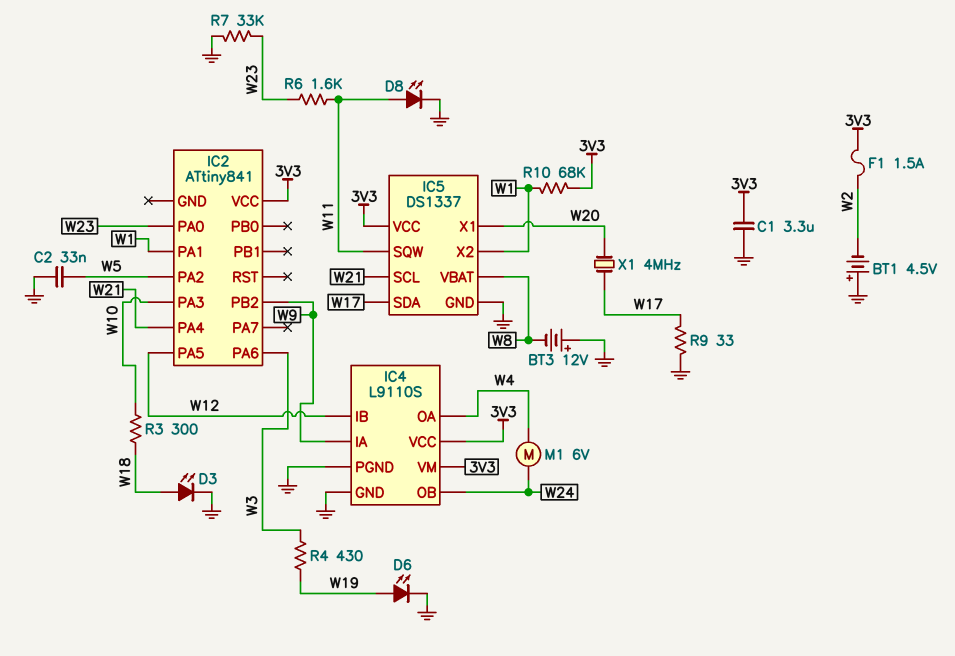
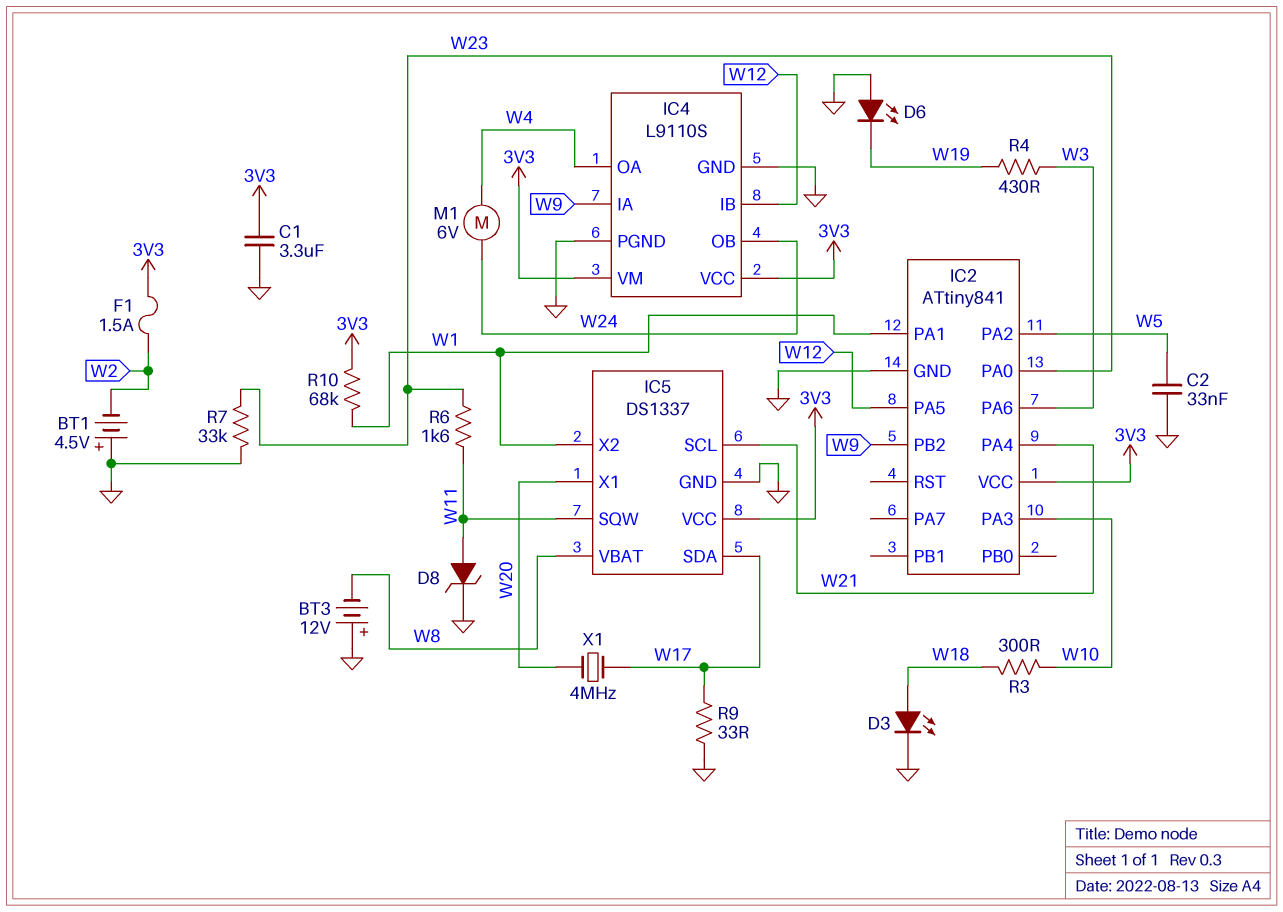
D6: LED (A W19, K GND) -> LED (A GND, K W19)
D8: LED (A W11, K GND) -> zener (A W11, K GND)
IC2 pin GND: none -> GND

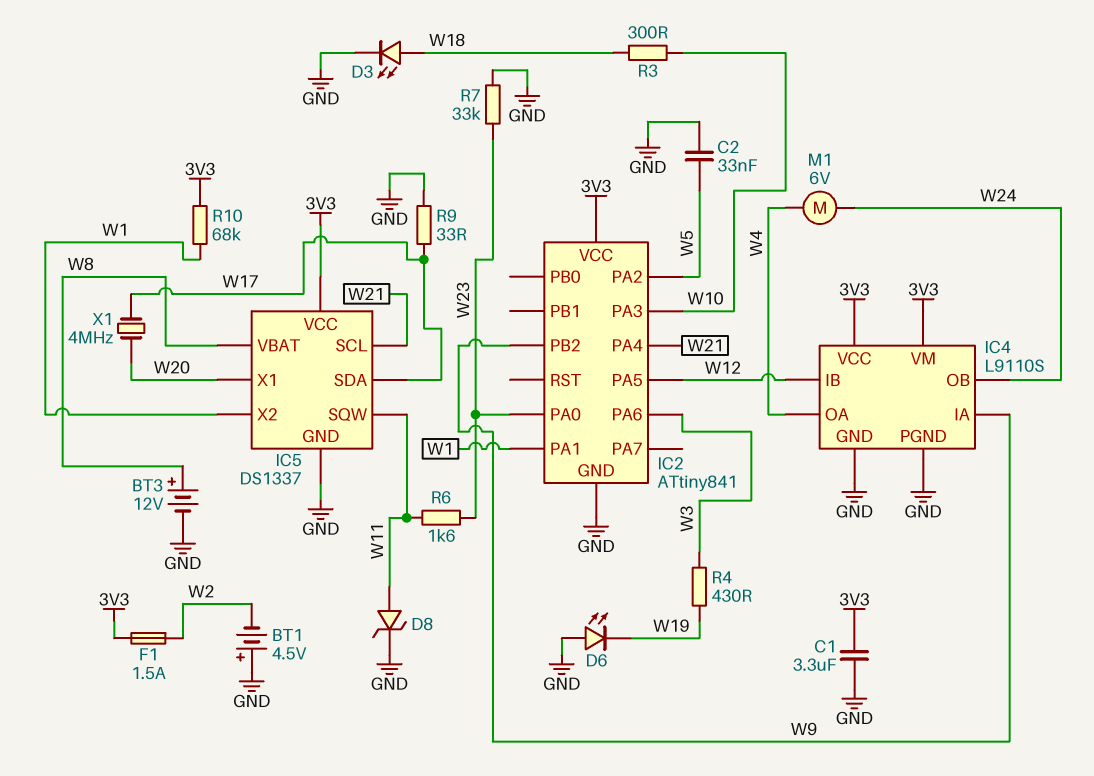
BT3: 12V (plus GND, minus W8) -> 12V (plus W8, minus GND)

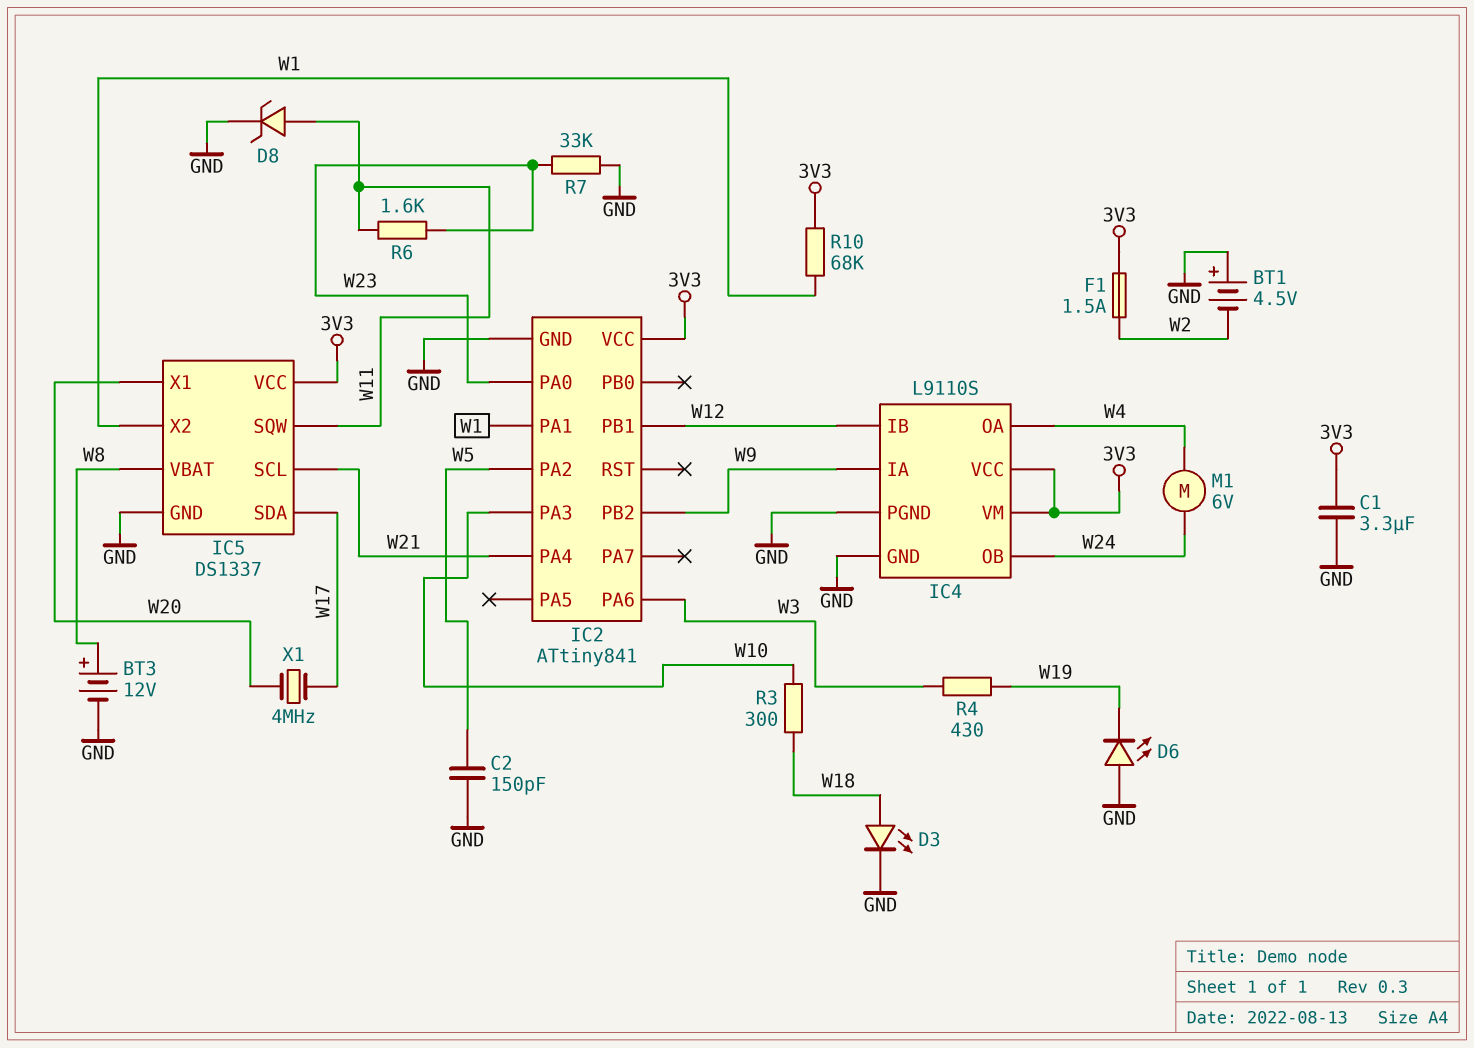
C2: 33nF (GND, W5) -> 150pF (GND, W5)
IC2 pin PA5: W12 -> none
IC2 pin PB1: none -> W12
R9: 33 (GND, W17) -> none

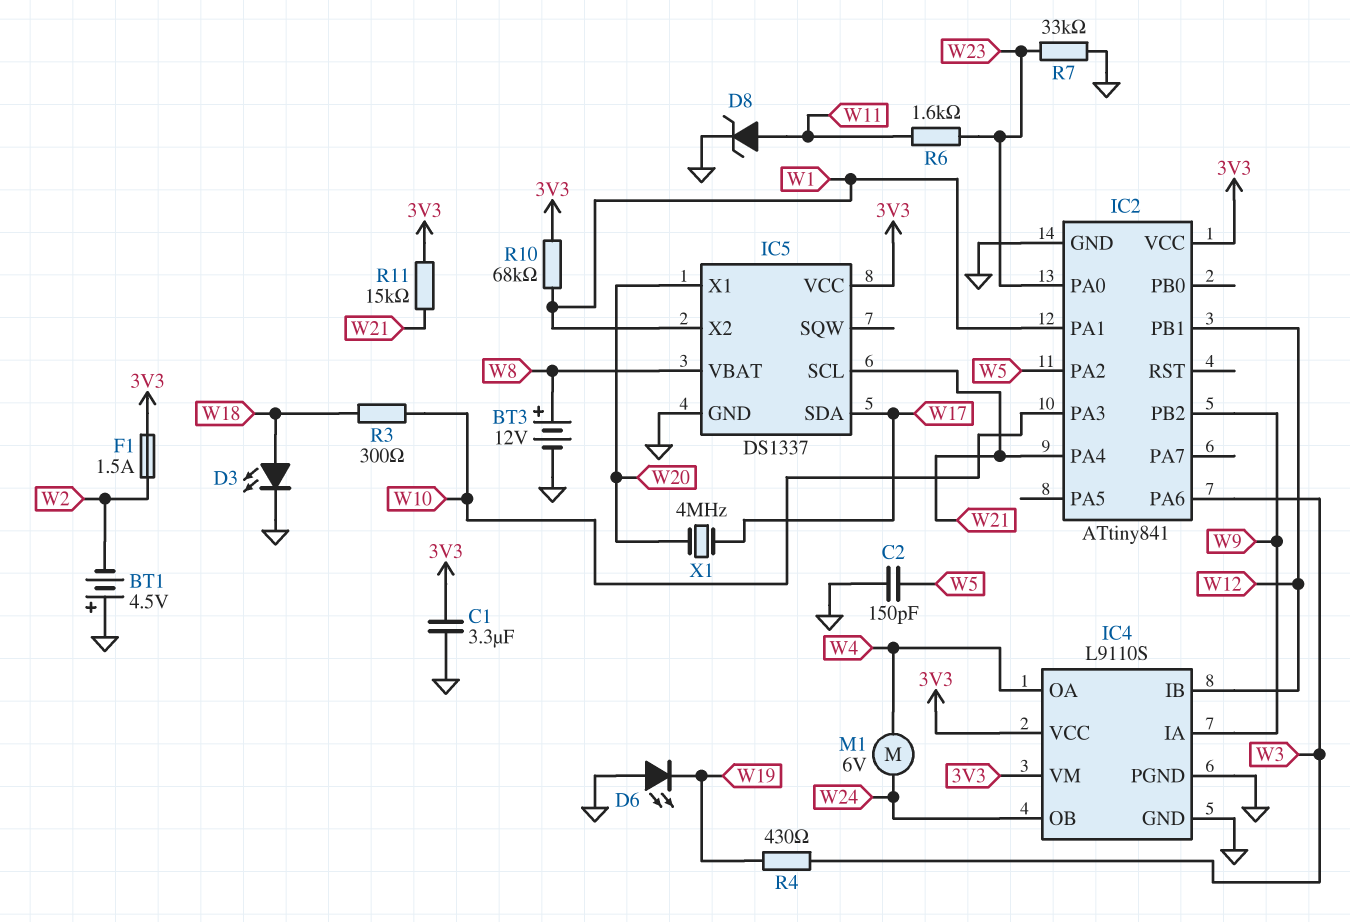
IC5 pin SQW: W11 -> none
R11: none -> 15k (3V3, W21)

